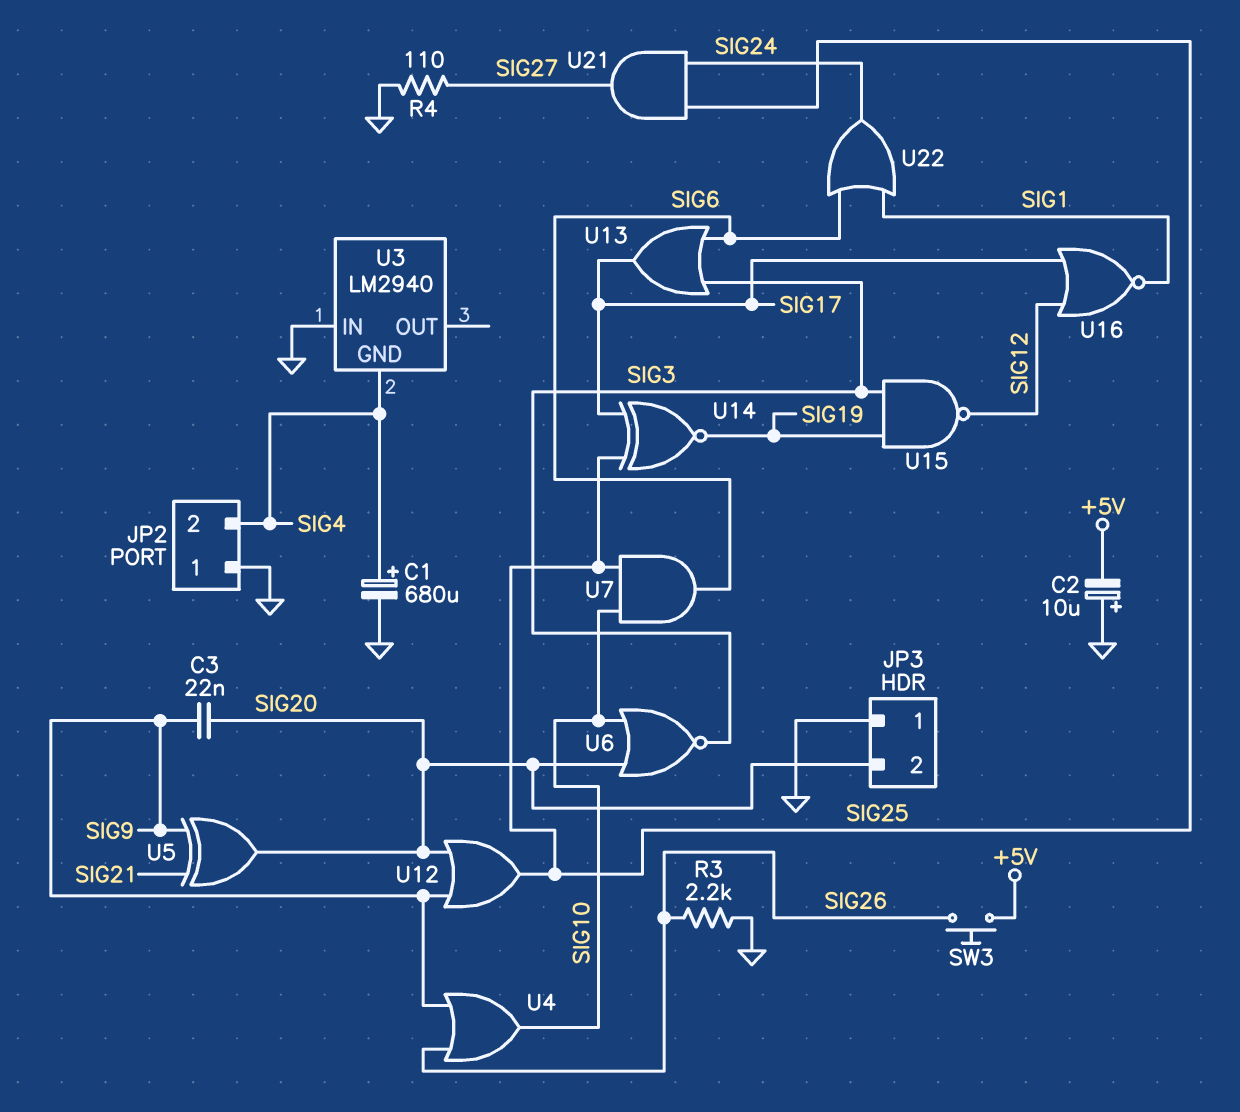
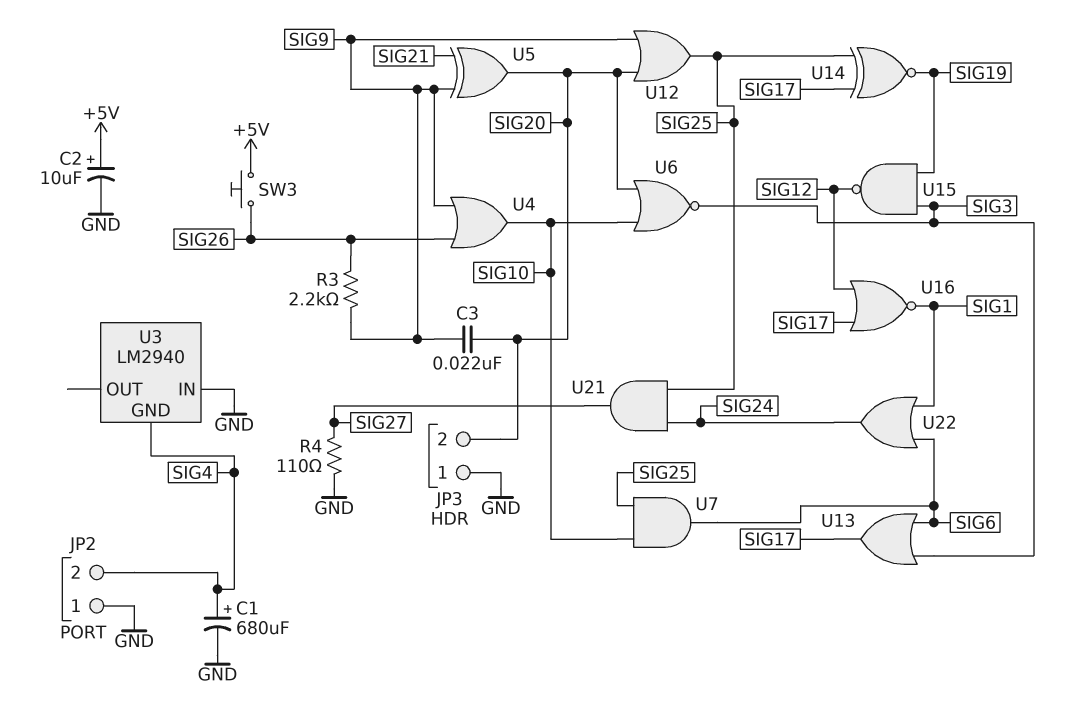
C2: 10uF (plus GND, minus +5V) -> 10uF (plus +5V, minus GND)
R3: 2.2k (GND, SIG26) -> 2.2k (SIG9, SIG26)

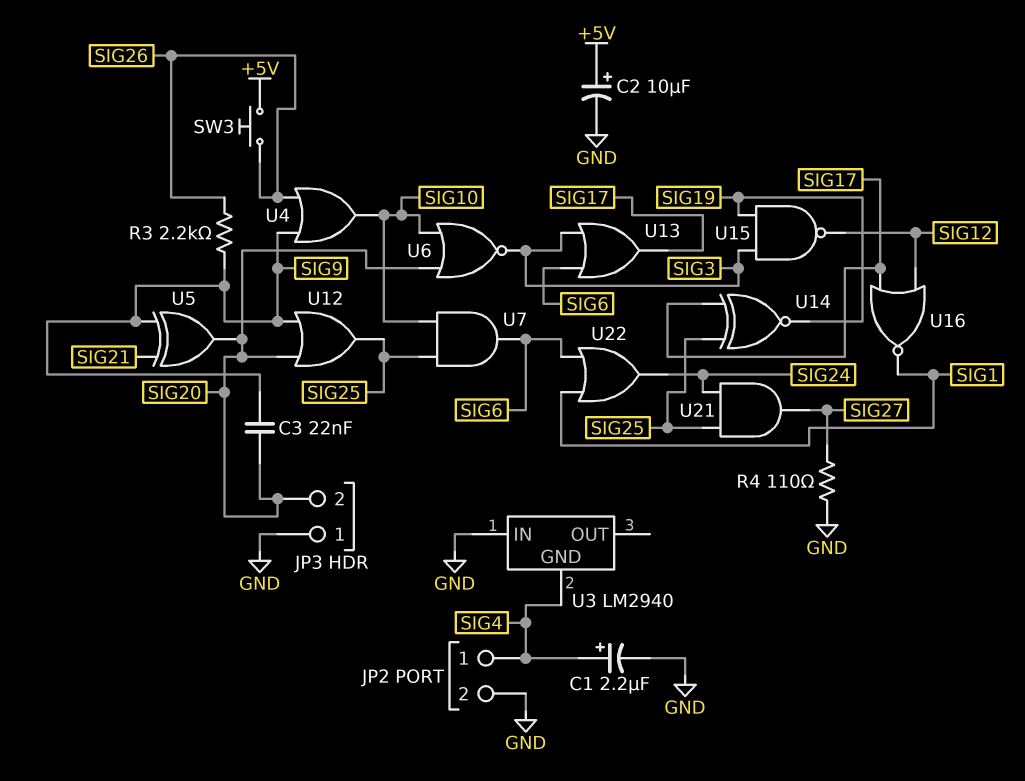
C1: 680uF (plus SIG4, minus GND) -> 2.2uF (plus SIG4, minus GND)
JP2 pin 1: GND -> SIG4
JP2 pin 2: SIG4 -> GND

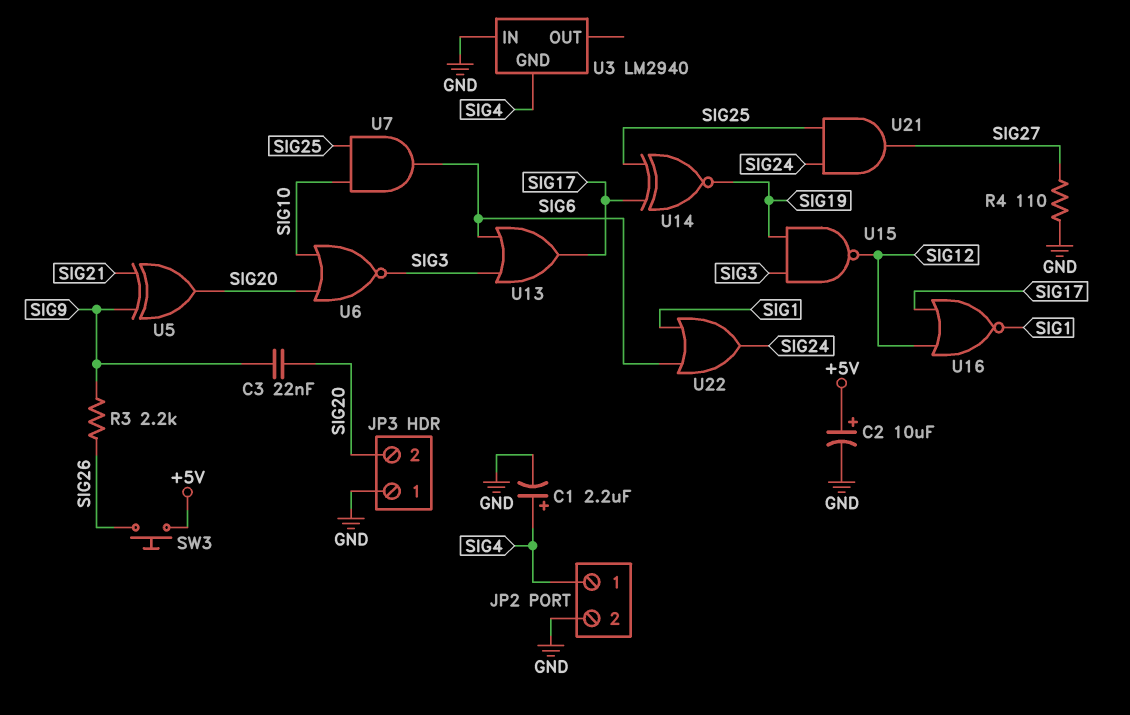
U4: OR (in SIG9, in SIG26, out SIG10) -> none
U12: OR (in SIG9, in SIG20, out SIG25) -> none

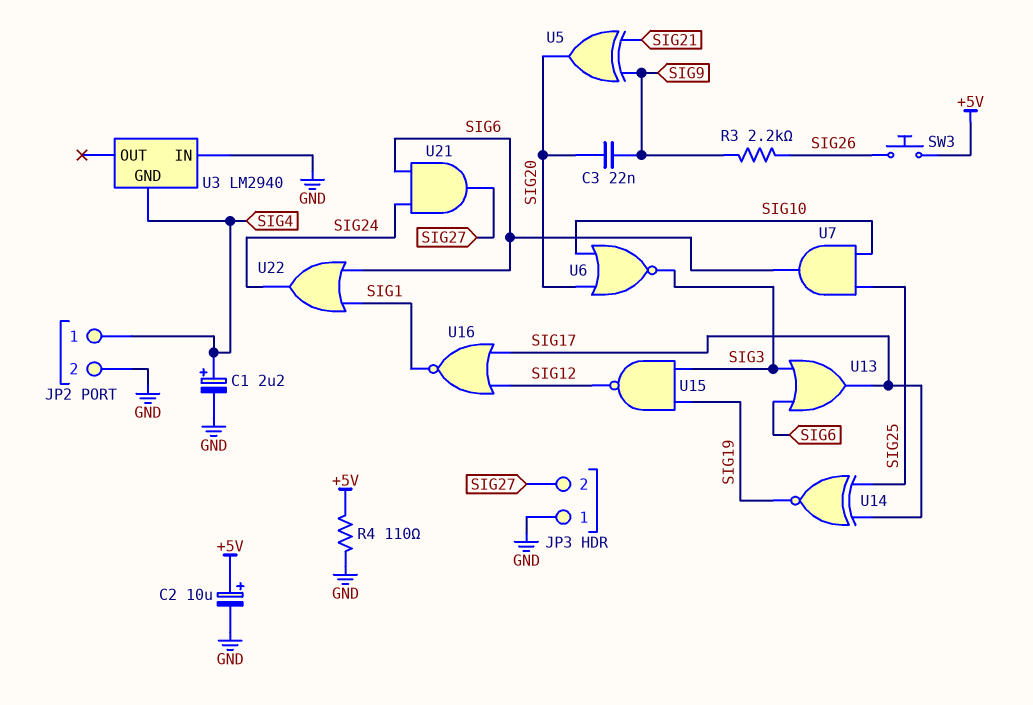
JP3 pin 2: SIG20 -> SIG27
R4: 110 (GND, SIG27) -> 110 (+5V, GND)
U21: AND (in SIG24, in SIG25, out SIG27) -> AND (in SIG6, in SIG24, out SIG27)

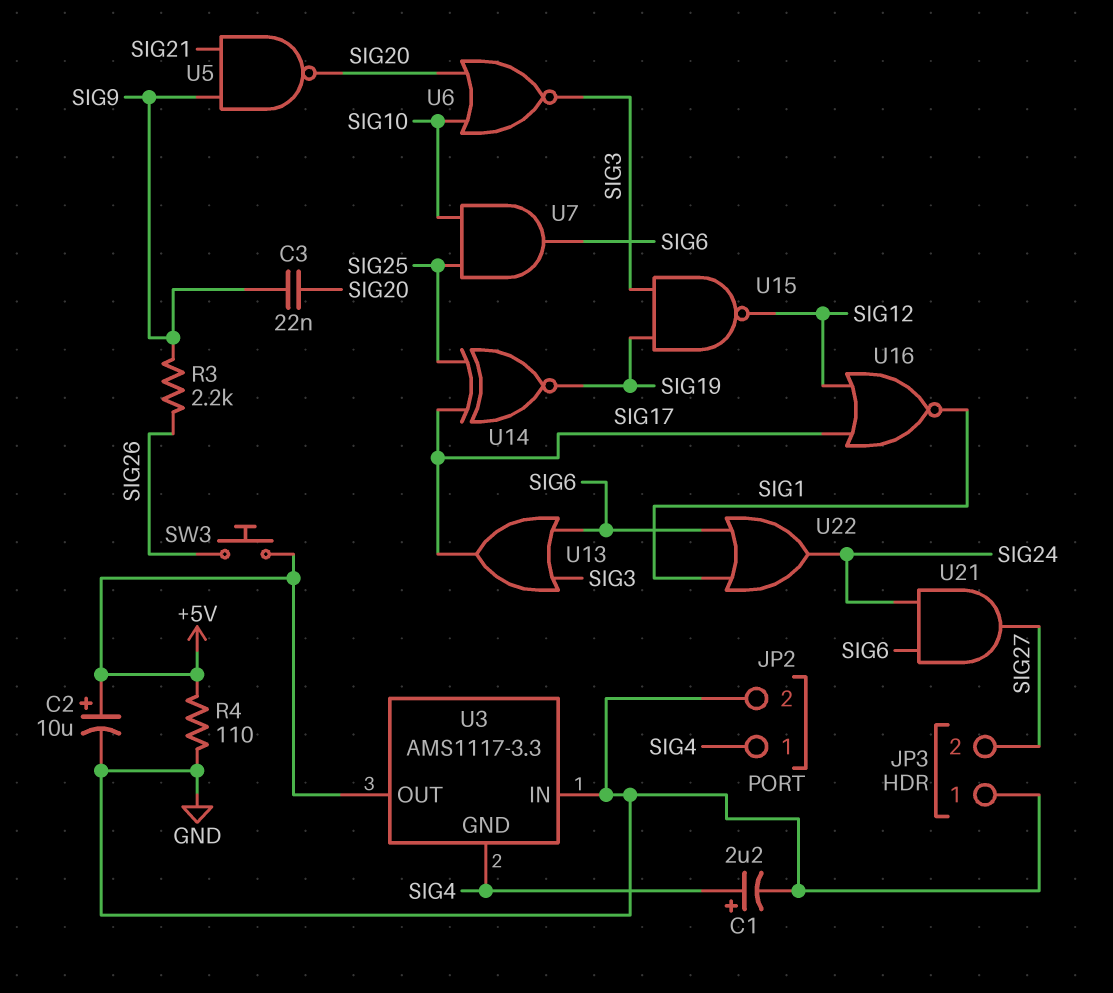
U3: LM2940 -> AMS1117-3.3
U3 pin OUT: none -> +5V
U5: XOR (in SIG9, in SIG21, out SIG20) -> NAND (in SIG9, in SIG21, out SIG20)

